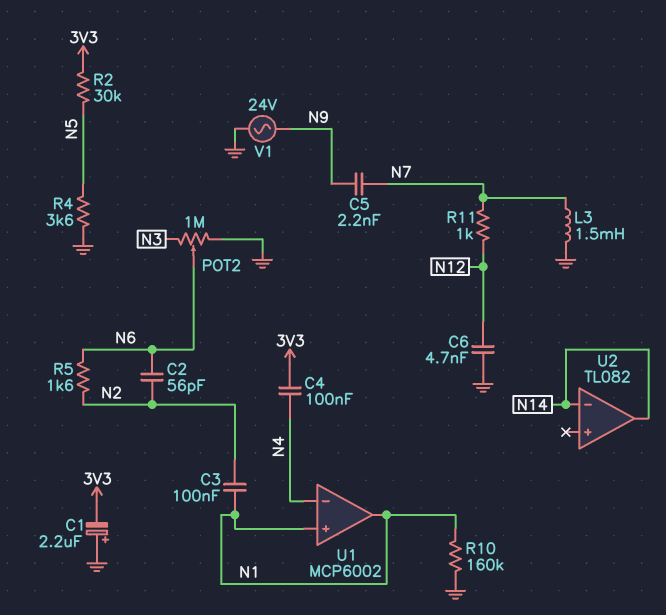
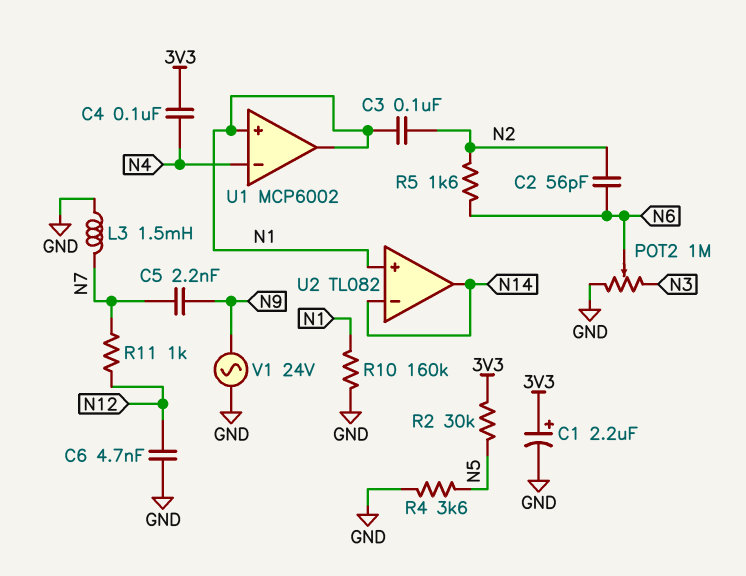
C1: 2.2uF (plus GND, minus 3V3) -> 2.2uF (plus 3V3, minus GND)
U2 pin in+: none -> N1

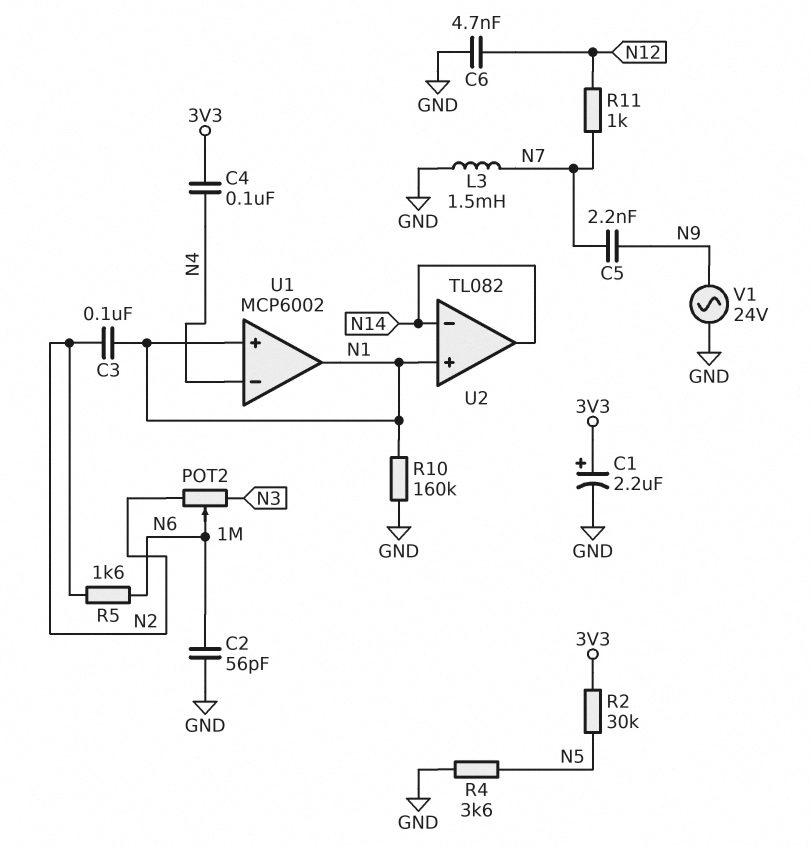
C2: 56pF (N2, N6) -> 56pF (GND, N6)
POT2: 1M (GND, N3, wiper N6) -> 1M (N2, N3, wiper N6)

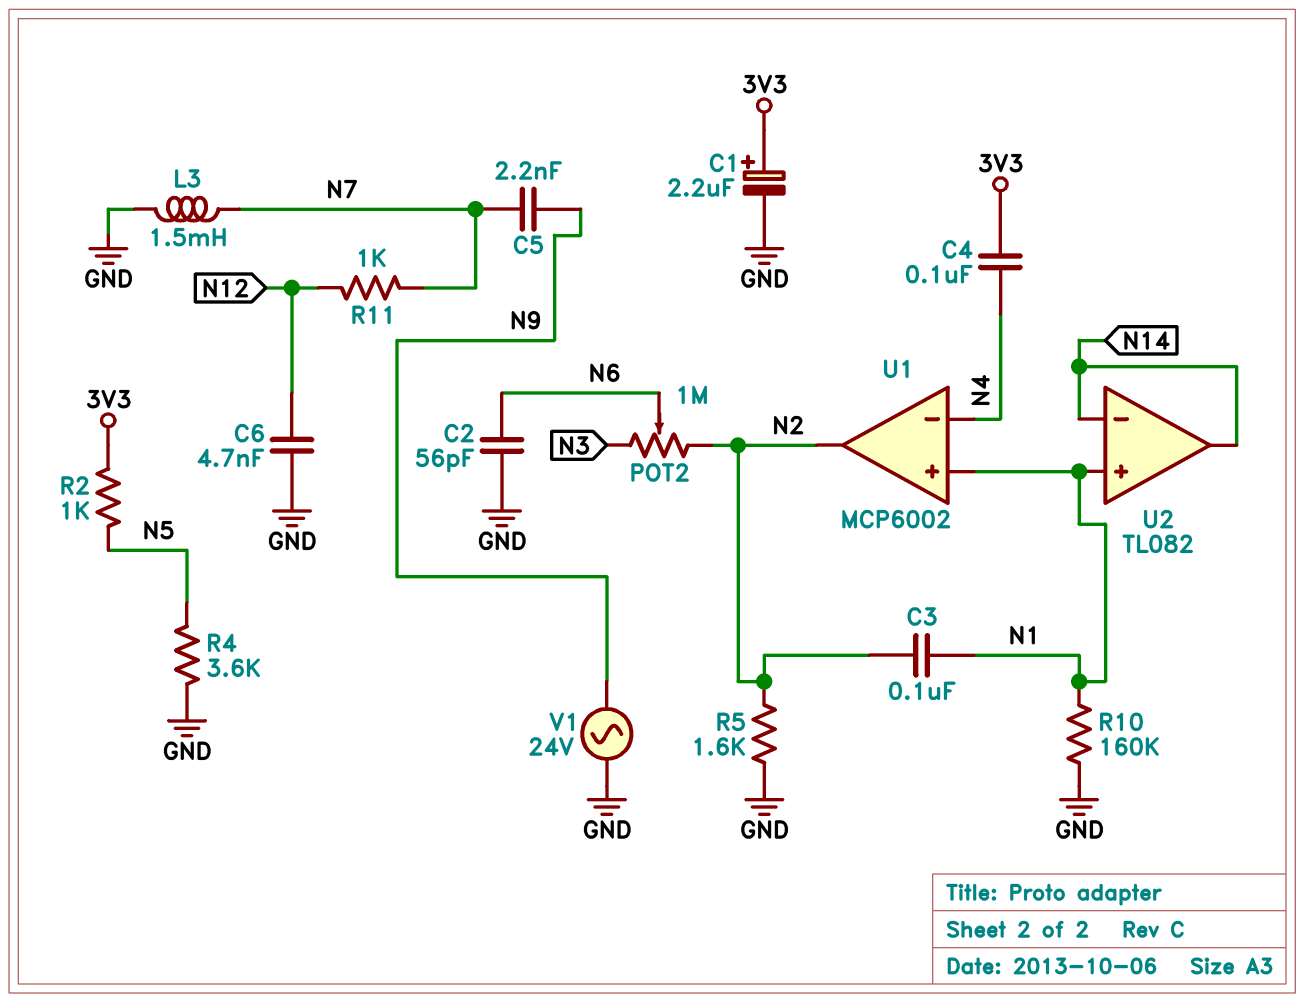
R2: 30k (3V3, N5) -> 1k (3V3, N5)
R5: 1.6k (N2, N6) -> 1.6k (GND, N2)
U1 pin out: N1 -> N2

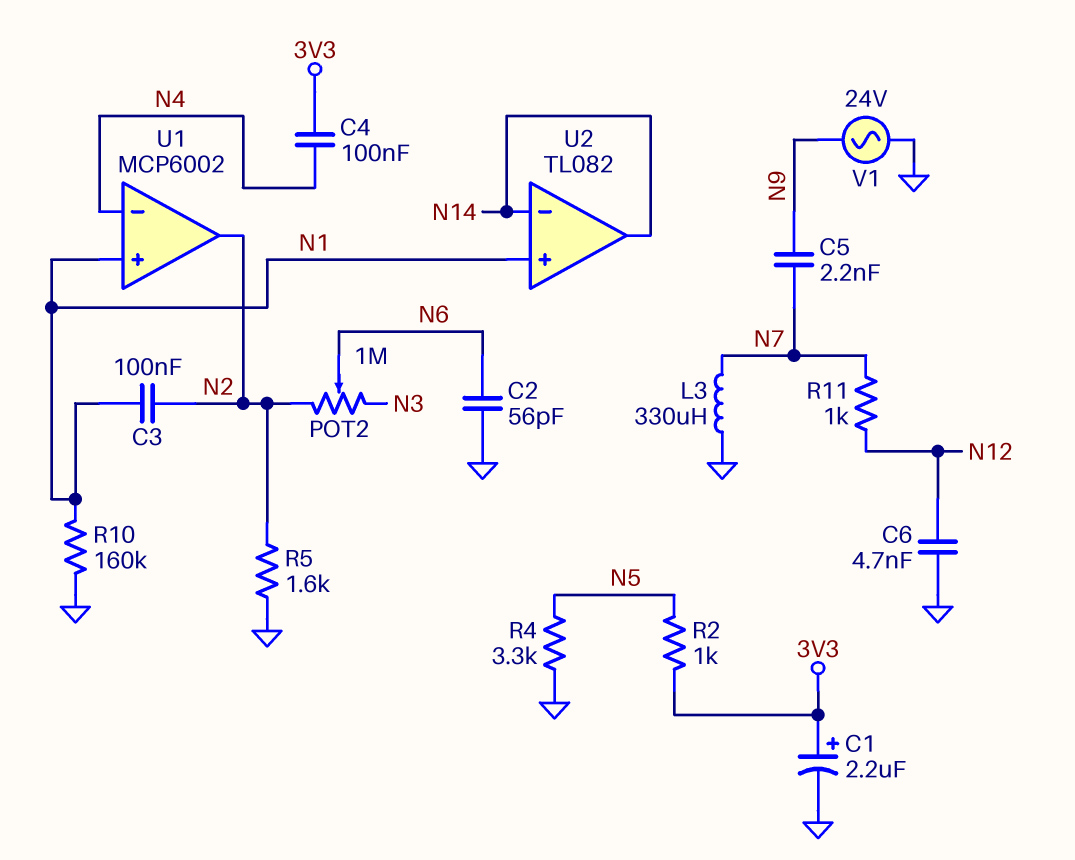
L3: 1.5mH (GND, N7) -> 330uH (GND, N7)
R4: 3.6k (GND, N5) -> 3.3k (GND, N5)

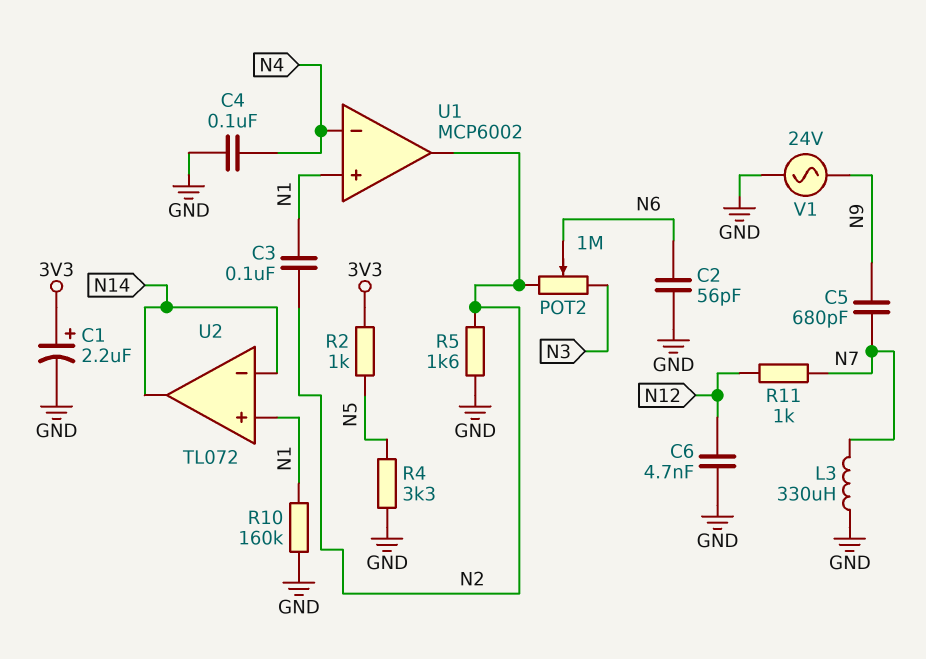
C4: 100nF (3V3, N4) -> 100nF (GND, N4)
C5: 2.2nF (N7, N9) -> 680pF (N7, N9)
U2: TL082 -> TL072

